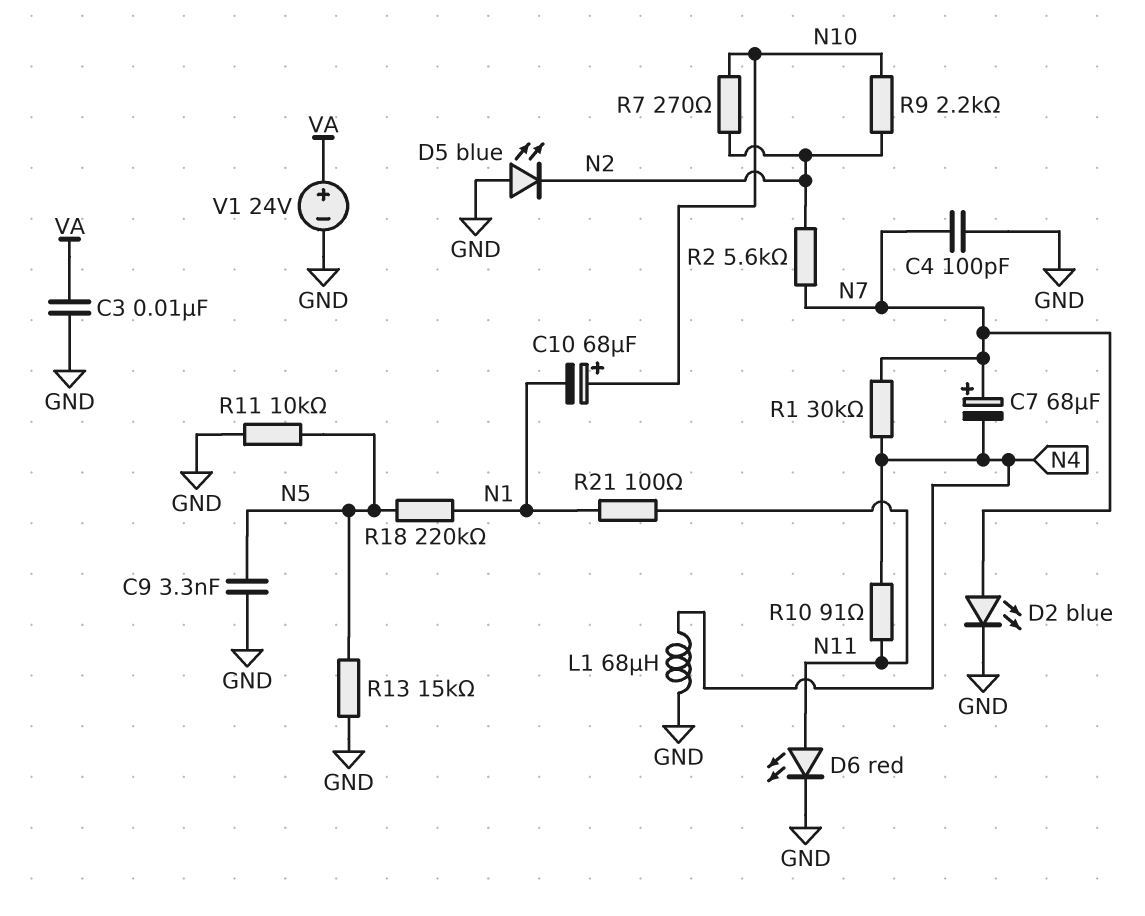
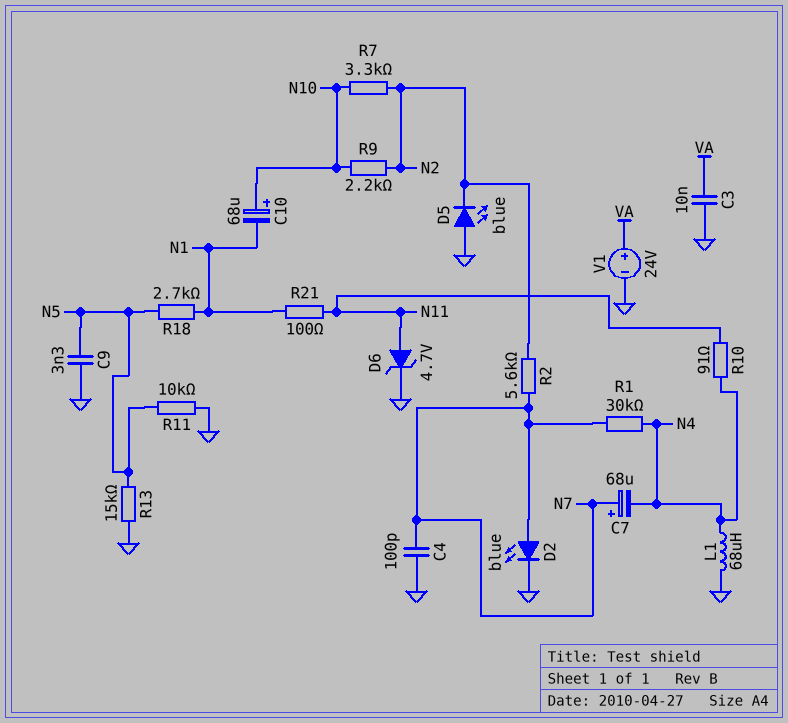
D6: LED red (A N11, K GND) -> zener 4.7V (A N11, K GND)
R7: 270 (N2, N10) -> 3.3k (N2, N10)
R18: 220k (N1, N5) -> 2.7k (N1, N5)

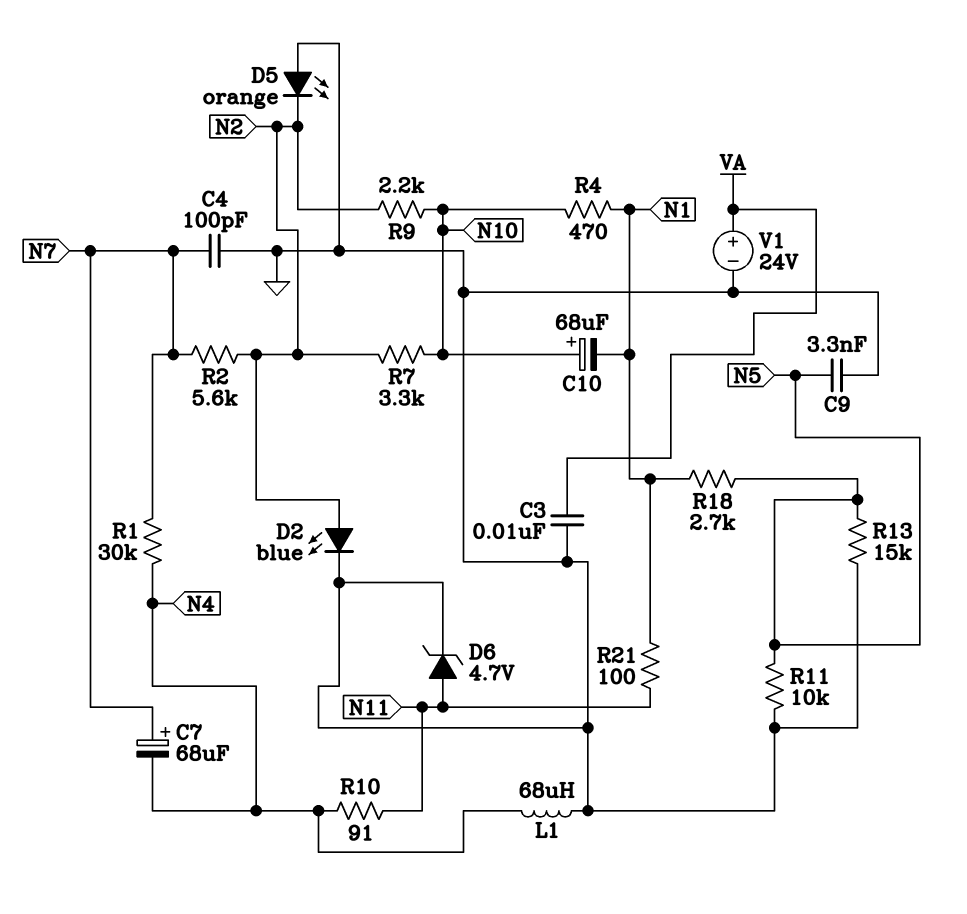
D2: LED blue (A N7, K GND) -> LED blue (A N2, K GND)
D5: LED blue (A GND, K N2) -> LED orange (A GND, K N2)
R4: none -> 470 (N1, N10)

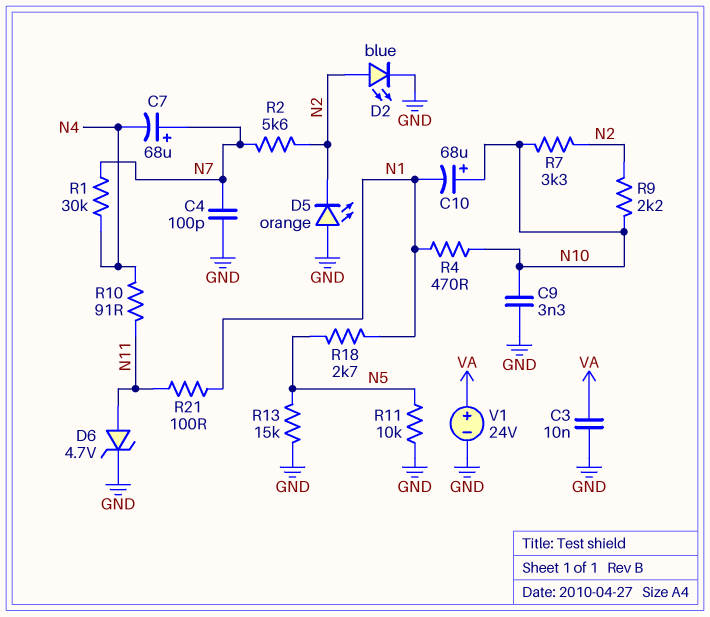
C9: 3.3nF (GND, N5) -> 3.3nF (GND, N10)
L1: 68uH (GND, N4) -> none

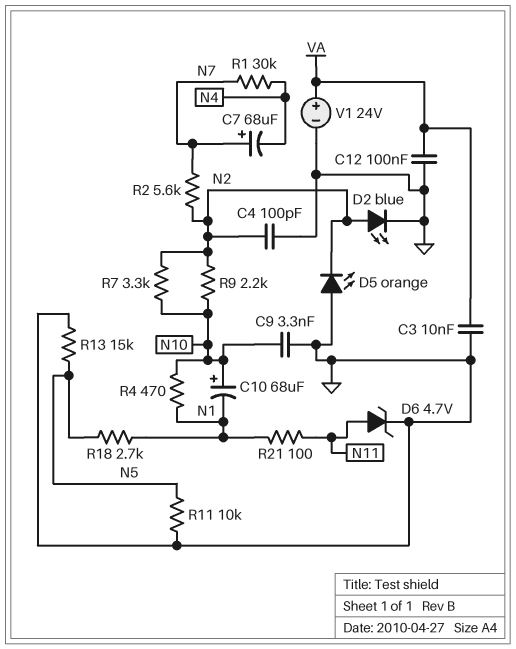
C4: 100pF (GND, N7) -> 100pF (GND, N2)
C12: none -> 100nF (GND, VA)
R10: 91 (N4, N11) -> none

